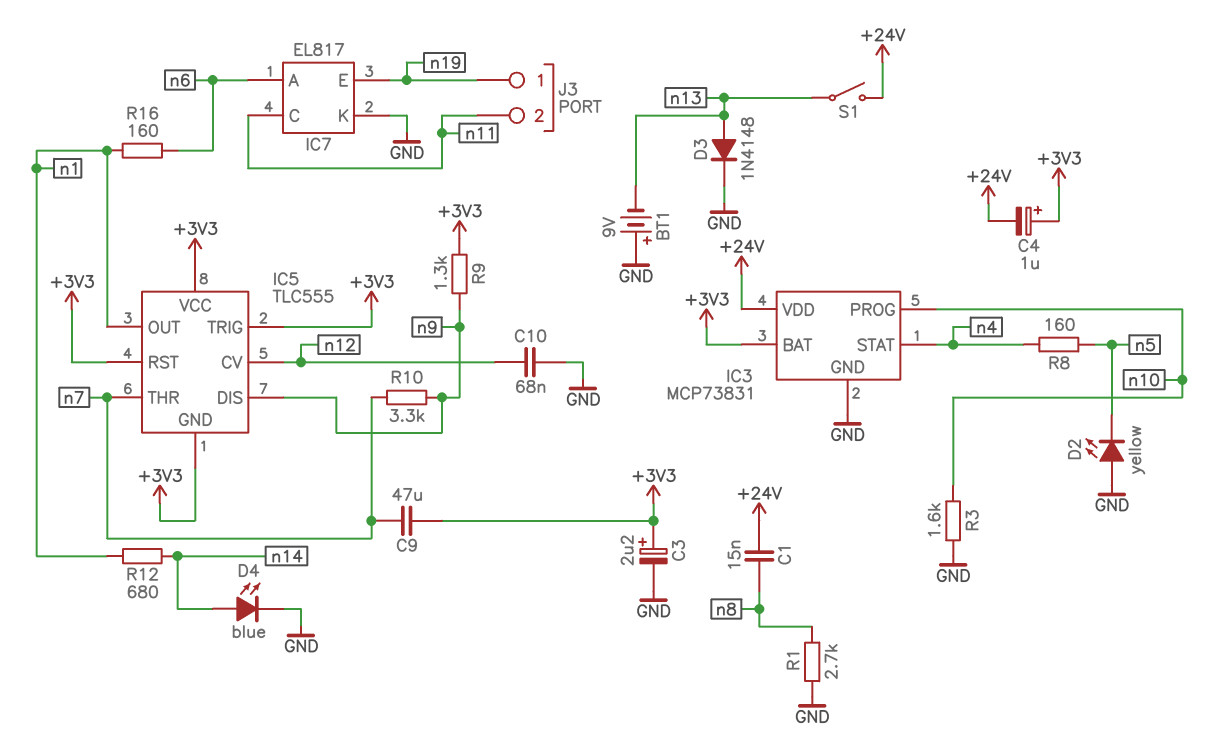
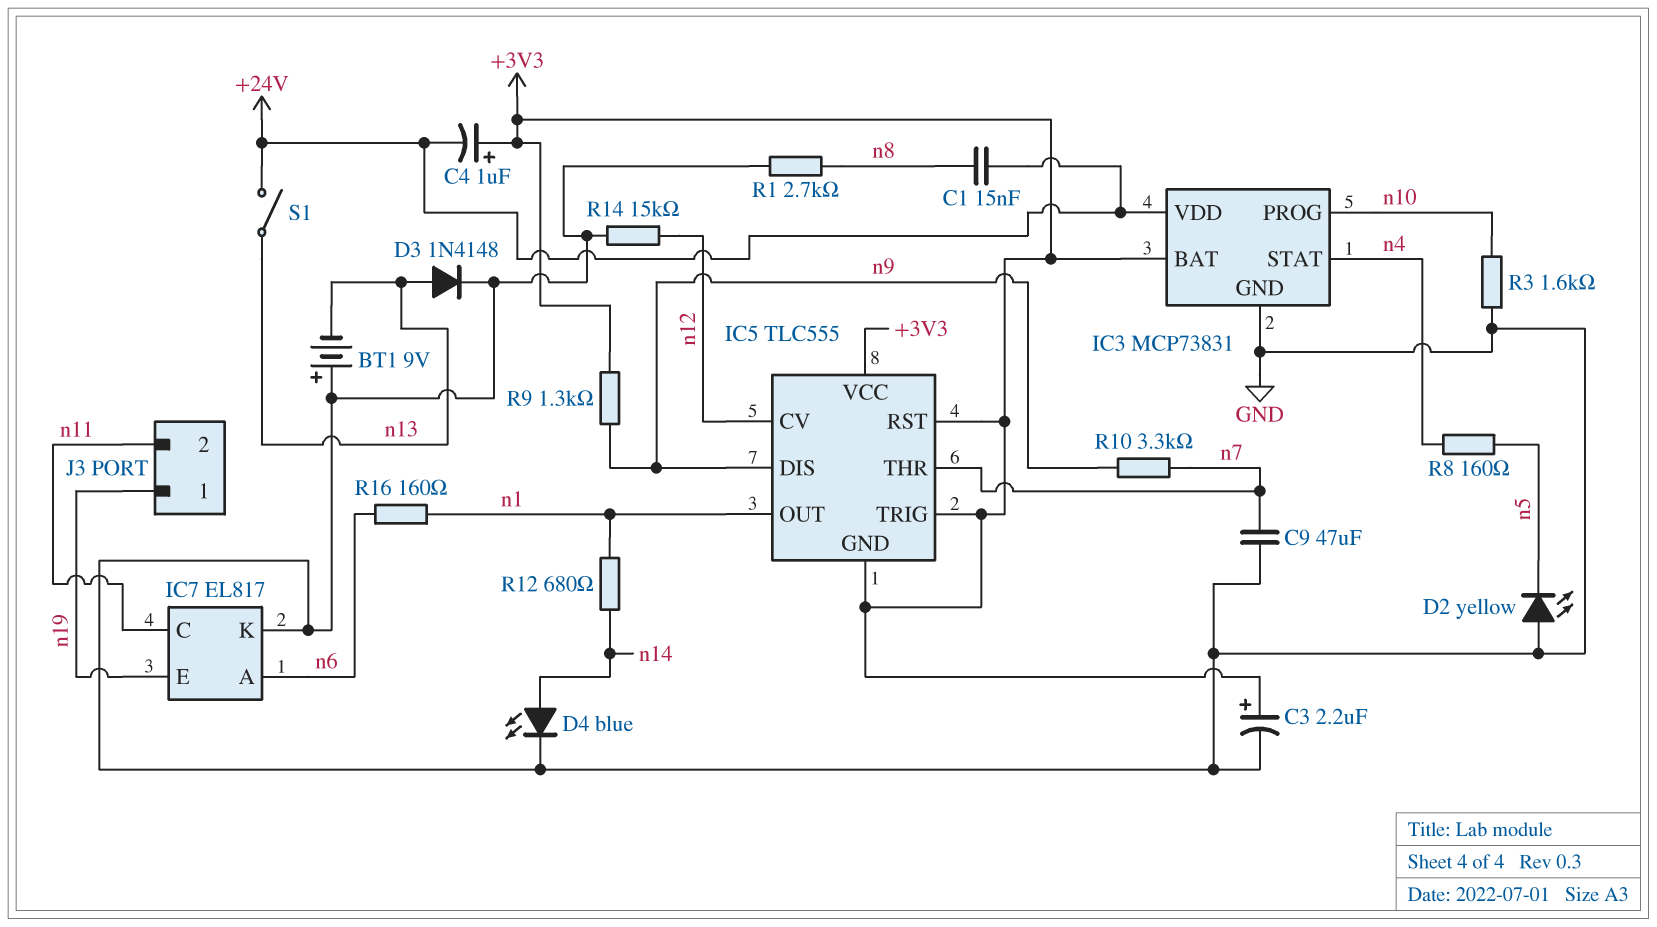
C9: 47uF (+3V3, n7) -> 47uF (GND, n7)
C10: 68nF (GND, n12) -> none
R14: none -> 15k (GND, n12)

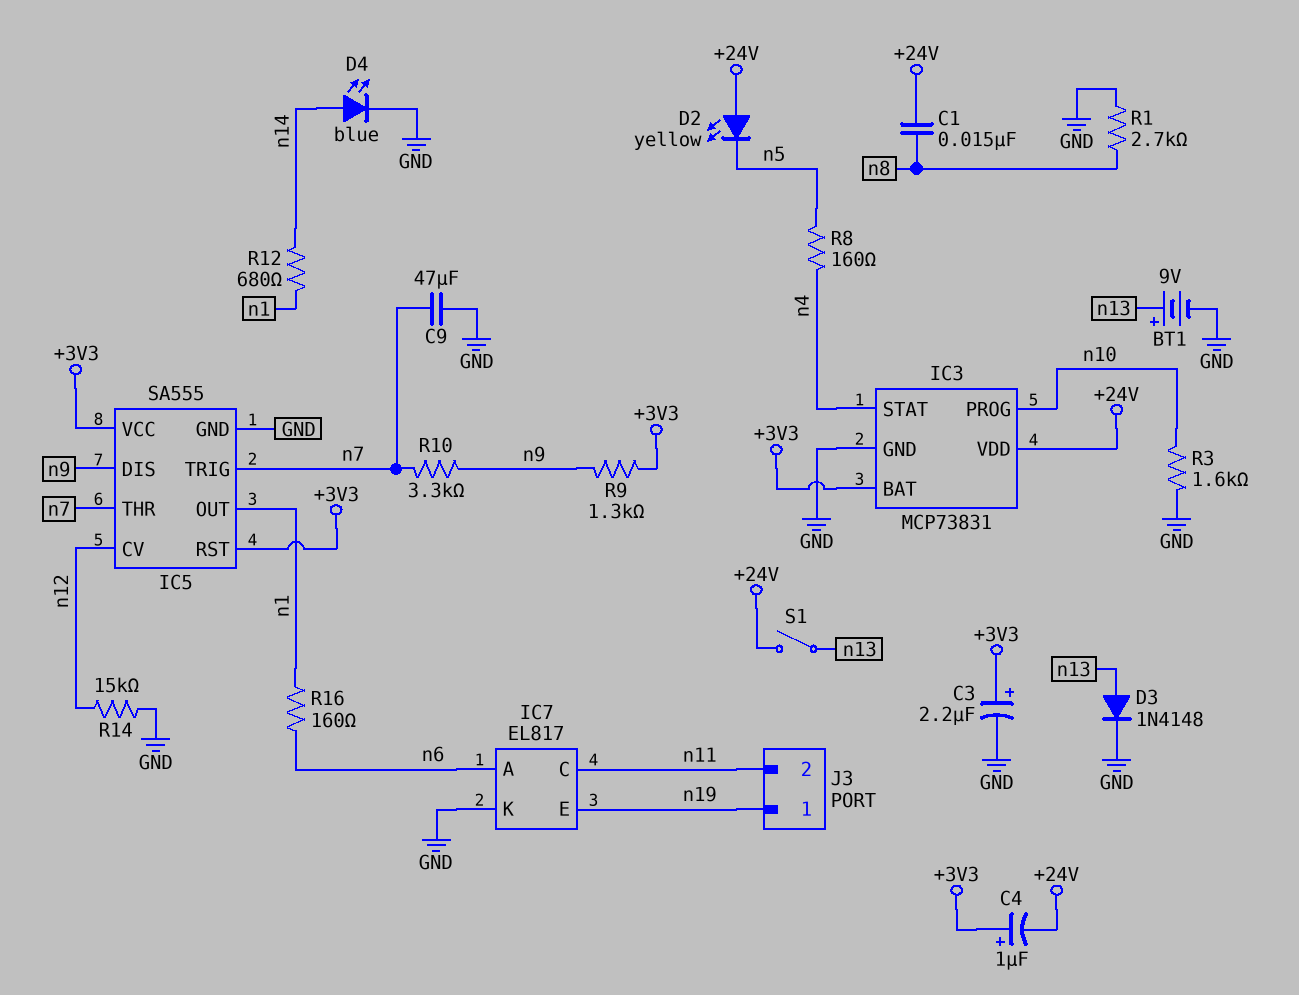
BT1: 9V (plus GND, minus n13) -> 9V (plus n13, minus GND)
D2: LED yellow (A GND, K n5) -> LED yellow (A +24V, K n5)
IC5: TLC555 -> SA555
IC5 pin GND: +3V3 -> GND
IC5 pin TRIG: +3V3 -> n7

